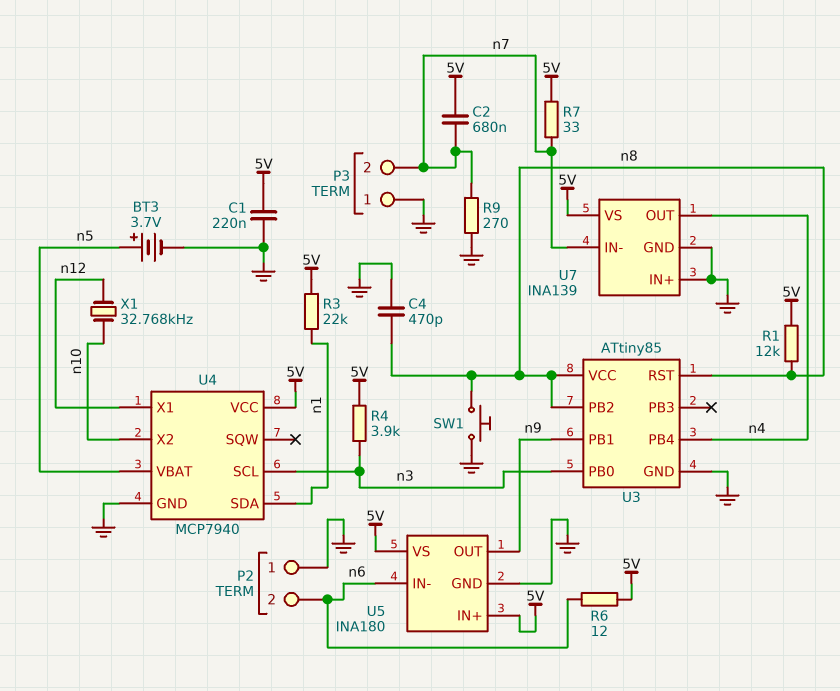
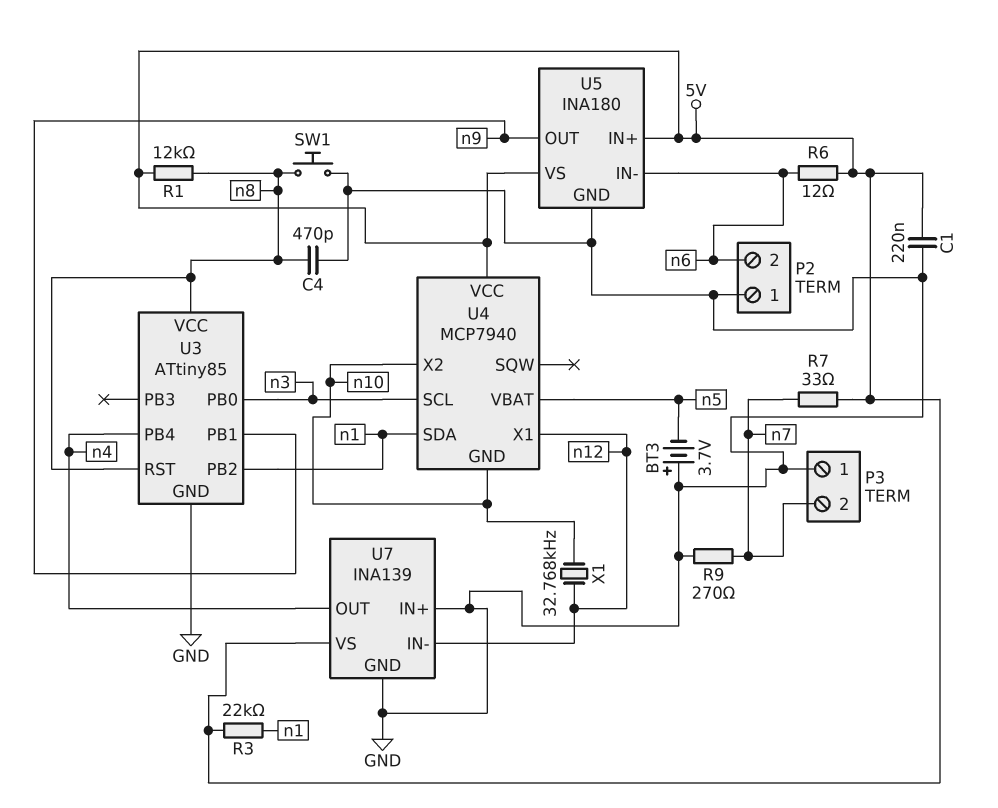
BT3: 3.7V (plus n5, minus GND) -> 3.7V (plus GND, minus n5)
C2: 680nF (5V, n7) -> none
R4: 3.9k (5V, n3) -> none
U3 pin PB2: n8 -> n1
U4 pin GND: GND -> n10
U7 pin IN-: n7 -> n12

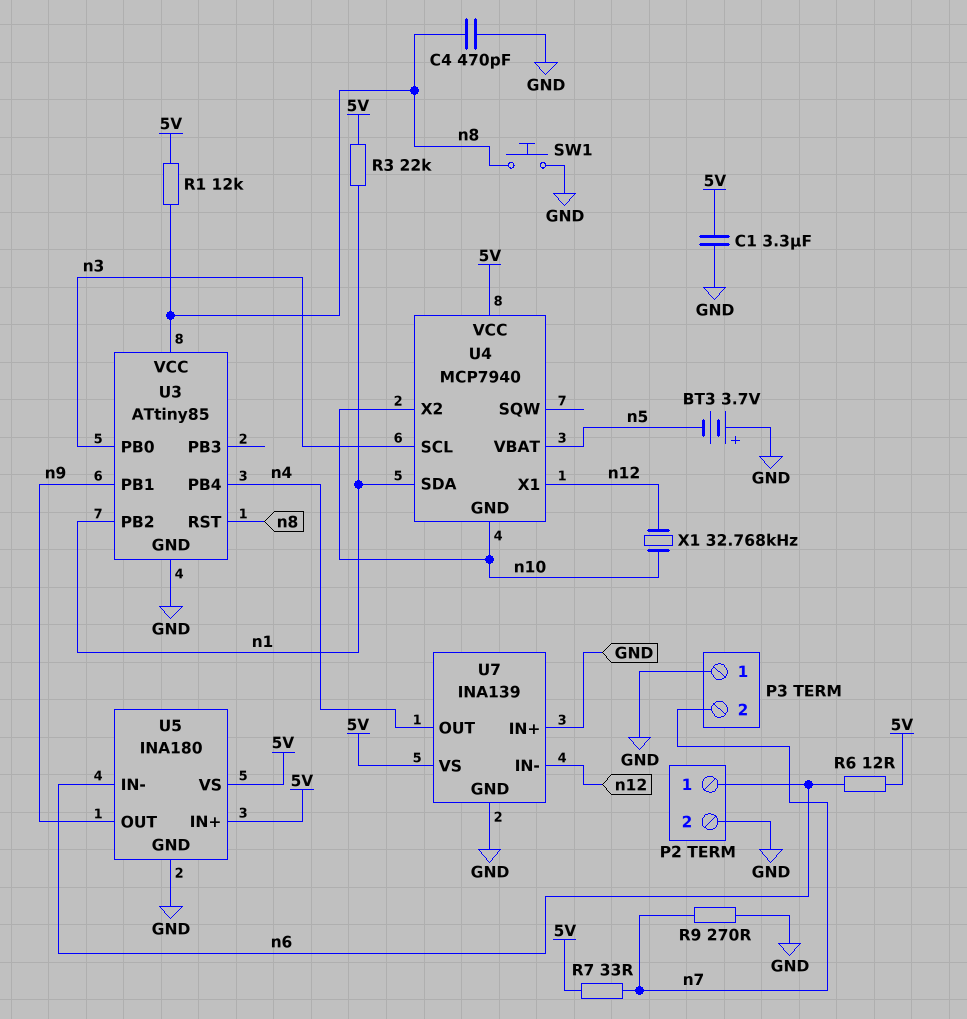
C1: 220nF (5V, GND) -> 3.3uF (5V, GND)
P2 pin 1: GND -> n6
P2 pin 2: n6 -> GND

